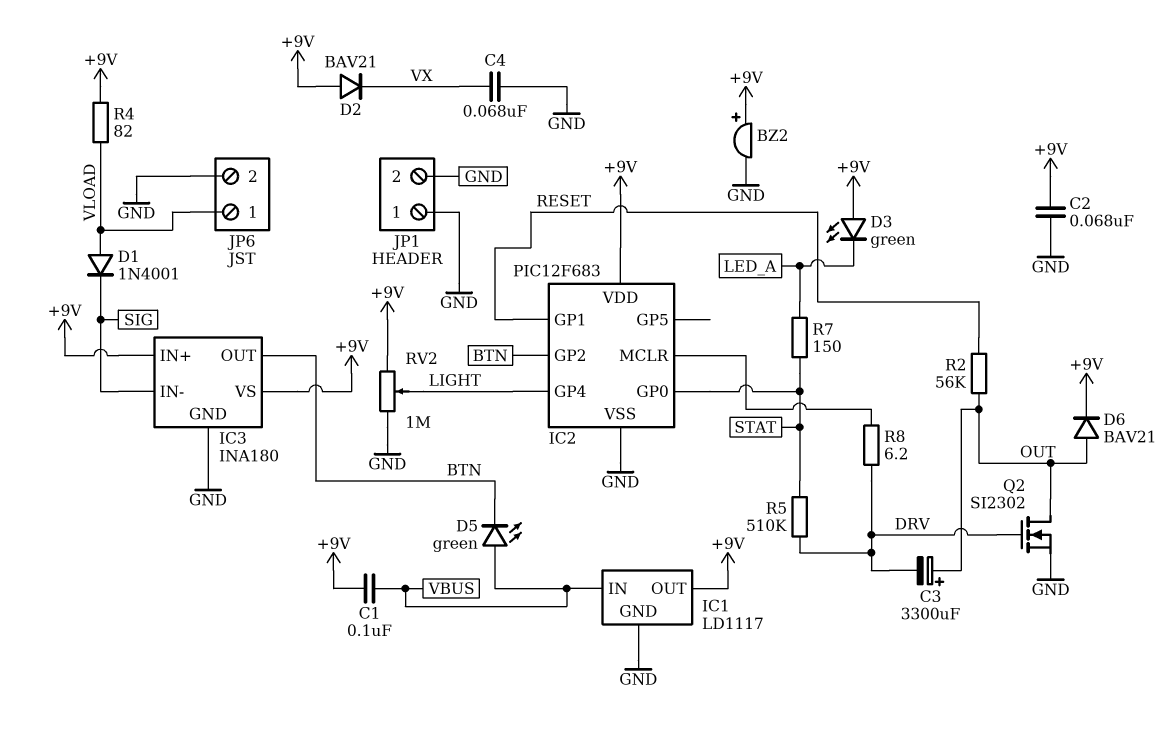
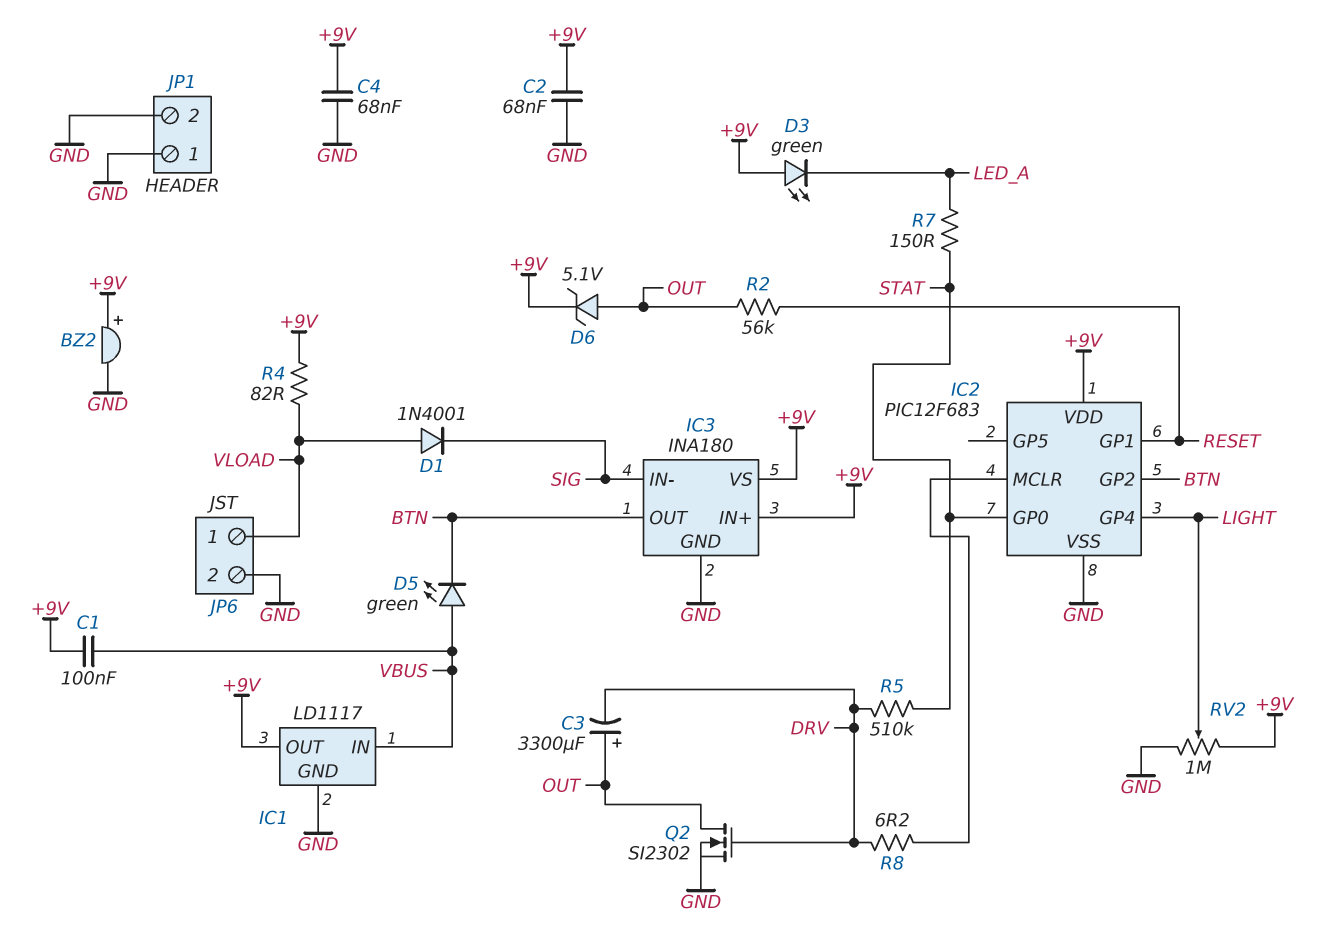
C4: 68nF (GND, VX) -> 68nF (+9V, GND)
D2: diode BAV21 (A +9V, K VX) -> none
D6: diode BAV21 (A OUT, K +9V) -> zener 5.1V (A OUT, K +9V)

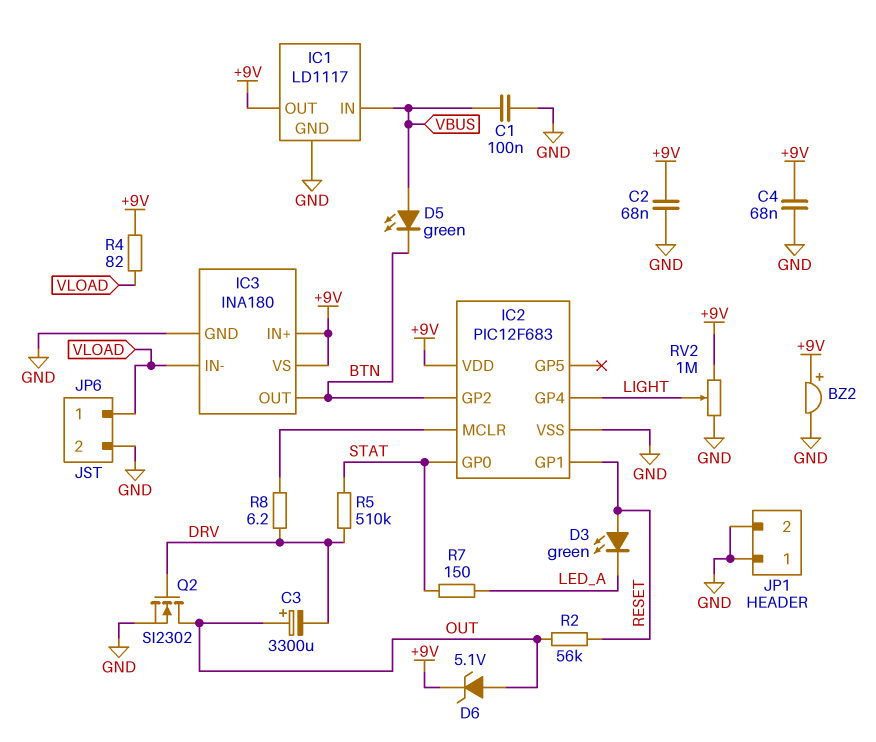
C1: 100nF (+9V, VBUS) -> 100nF (GND, VBUS)
D1: diode 1N4001 (A VLOAD, K SIG) -> none
D3: LED green (A +9V, K LED_A) -> LED green (A RESET, K LED_A)
IC3 pin IN-: SIG -> VLOAD

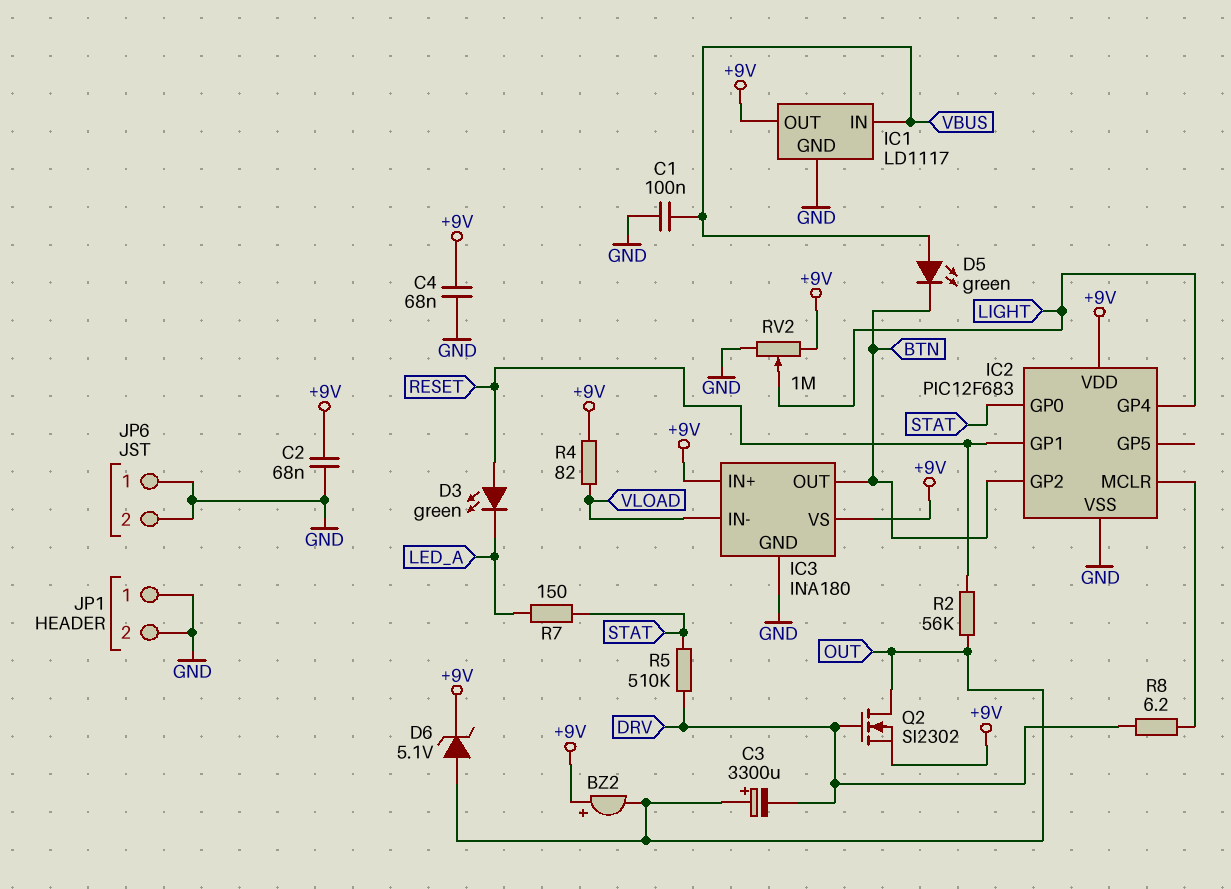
BZ2: buzzer (plus +9V, minus GND) -> buzzer (plus +9V, minus OUT)
JP6 pin 1: VLOAD -> GND
Q2: NMOS SI2302 (G DRV, D OUT, S GND) -> NMOS SI2302 (G DRV, D OUT, S +9V)

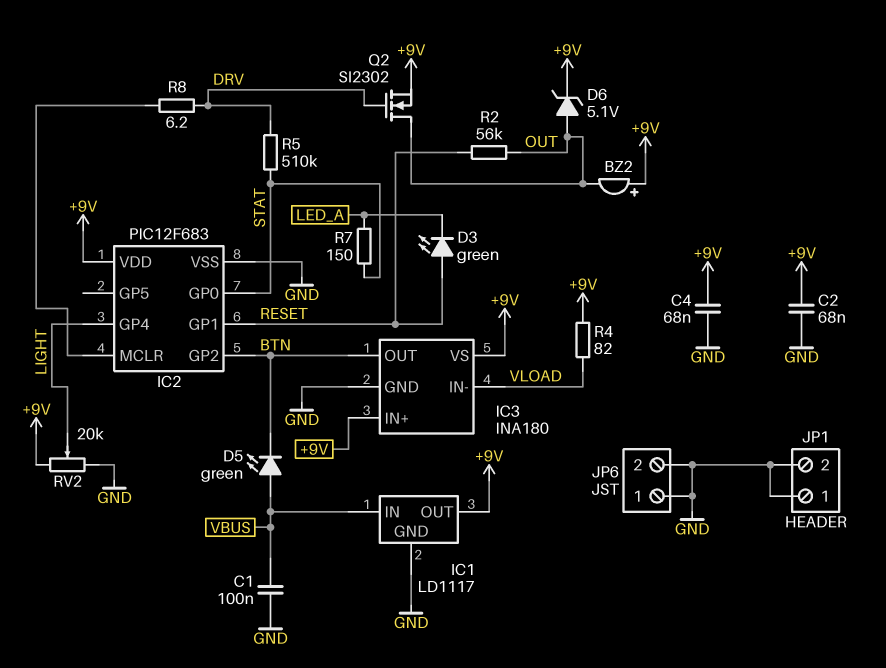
C3: 3300uF (plus OUT, minus DRV) -> none
RV2: 1M (+9V, GND, wiper LIGHT) -> 20k (+9V, GND, wiper LIGHT)

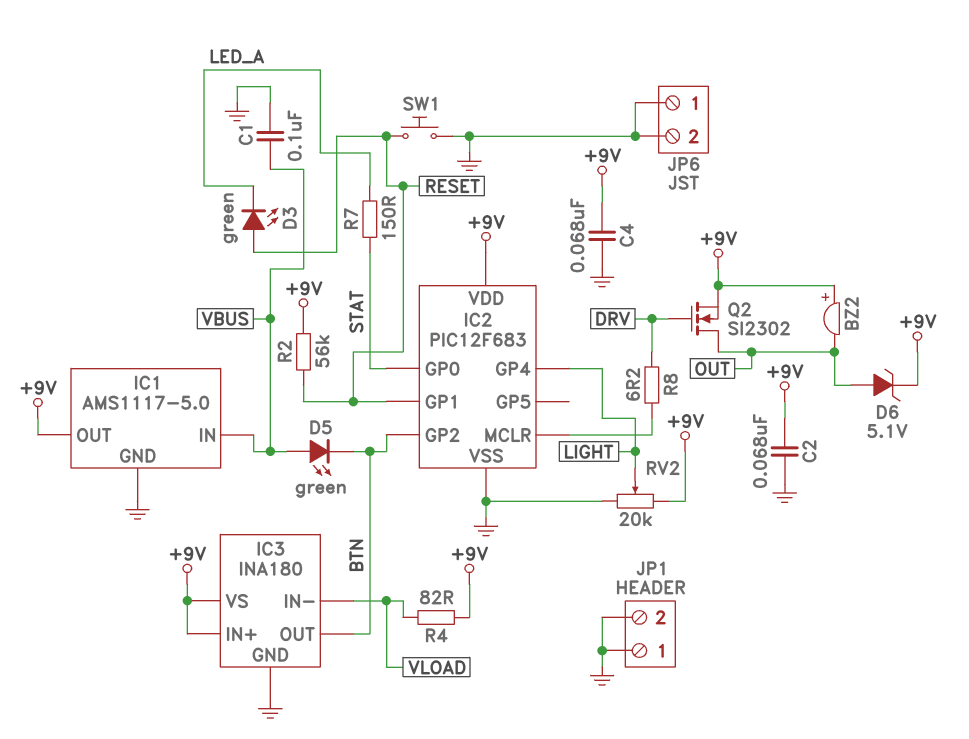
IC1: LD1117 -> AMS1117-5.0
R2: 56k (OUT, RESET) -> 56k (+9V, RESET)
R5: 510k (DRV, STAT) -> none
SW1: none -> button (GND, RESET)

